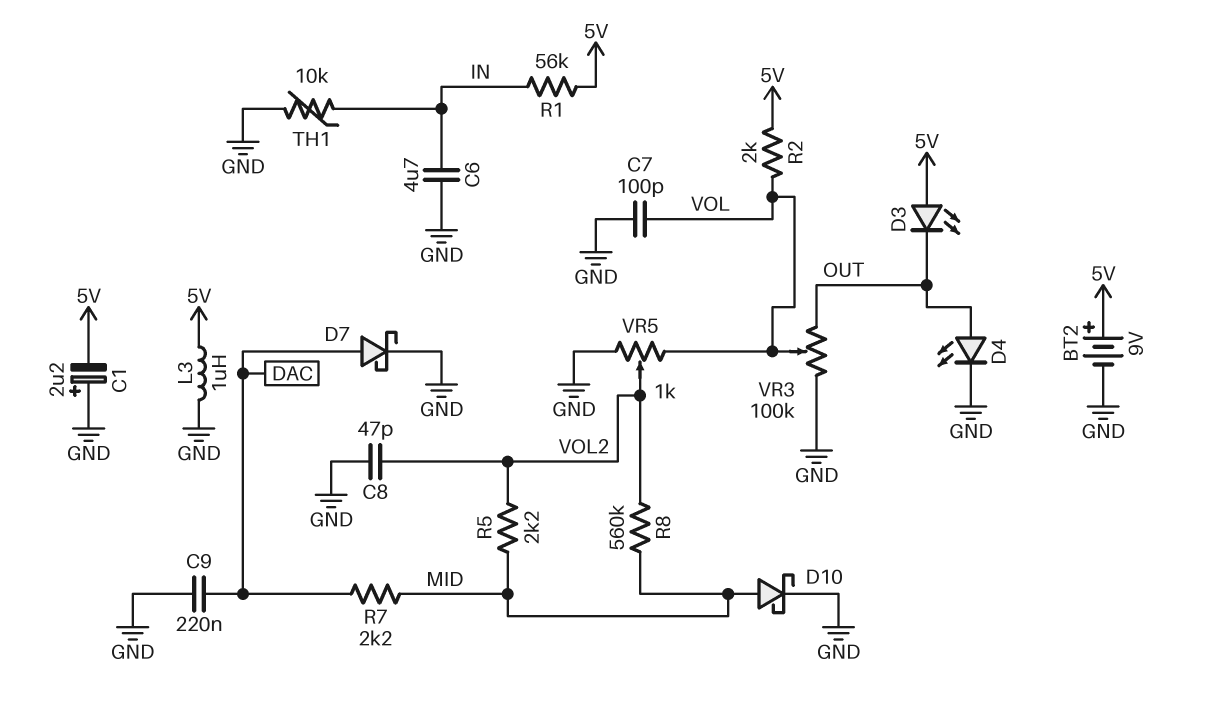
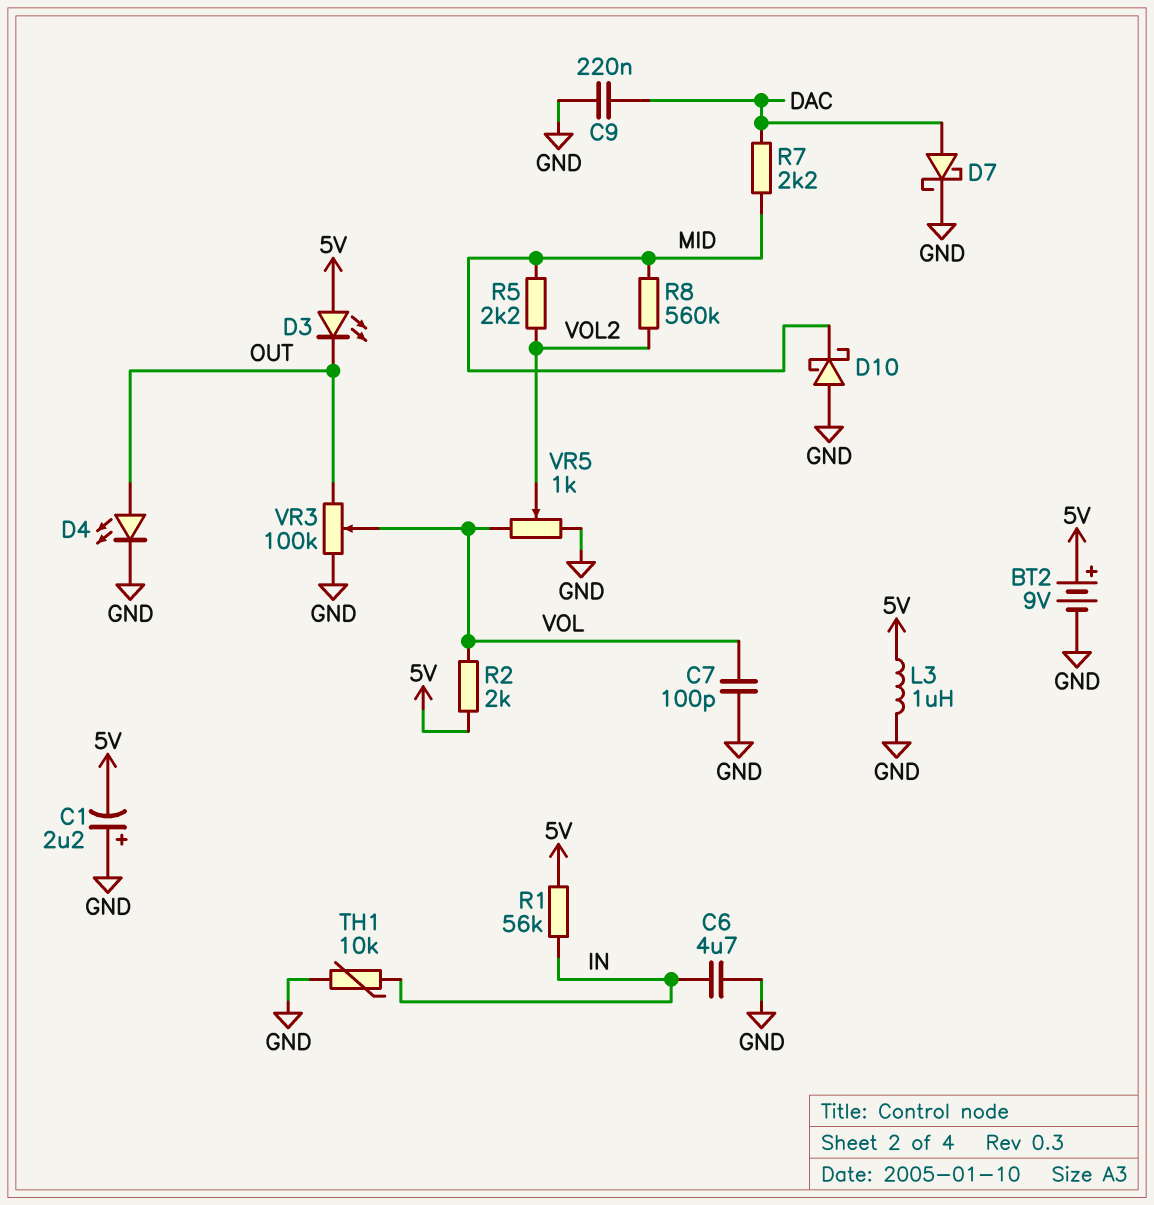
C8: 47pF (GND, VOL2) -> none
D10: schottky (A MID, K GND) -> schottky (A GND, K MID)

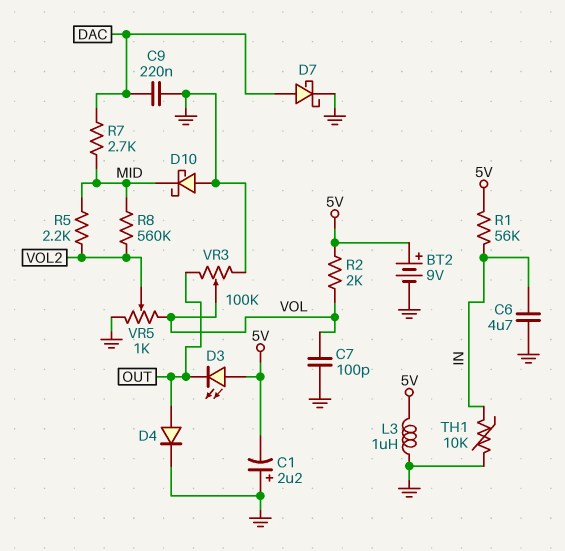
D4: LED (A OUT, K GND) -> diode (A OUT, K GND)
R7: 2.2k (DAC, MID) -> 2.7k (DAC, MID)

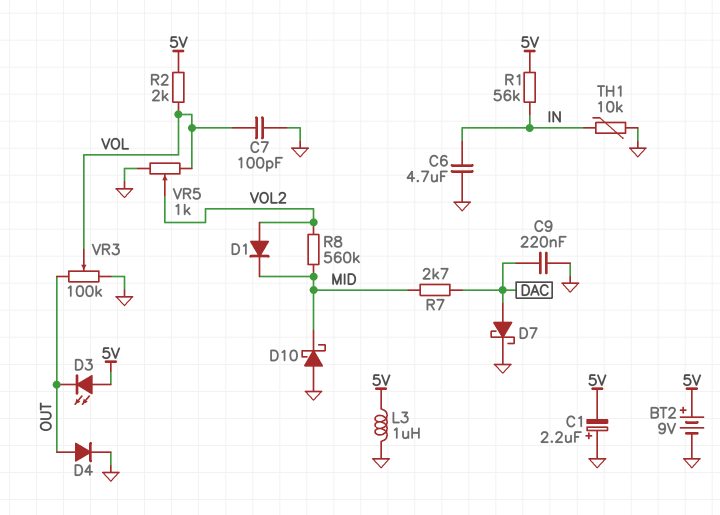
D1: none -> diode (A VOL2, K MID)
R5: 2.2k (MID, VOL2) -> none

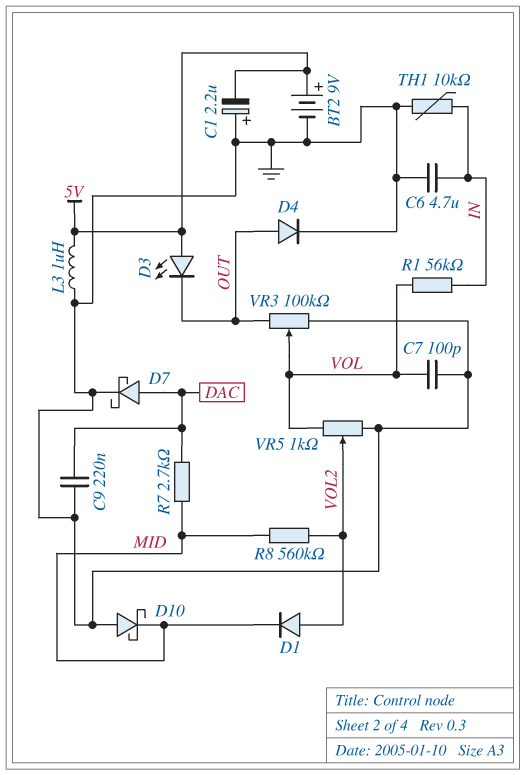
R1: 56k (5V, IN) -> 56k (IN, VOL)
R2: 2k (5V, VOL) -> none

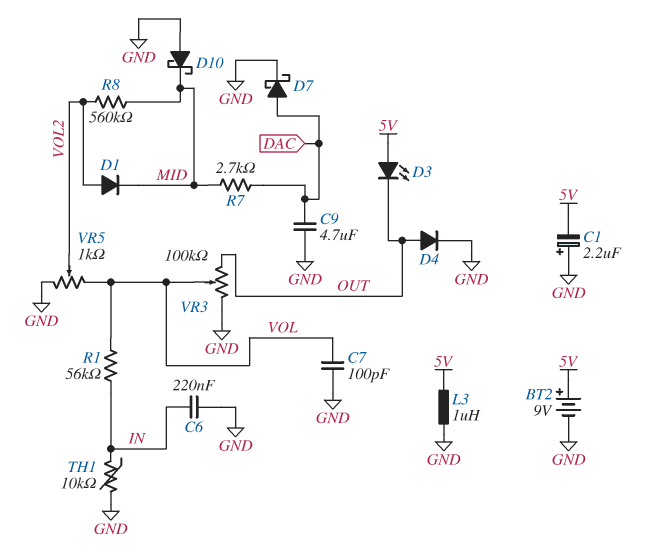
C6: 4.7uF (GND, IN) -> 220nF (GND, IN)
C9: 220nF (DAC, GND) -> 4.7uF (DAC, GND)

